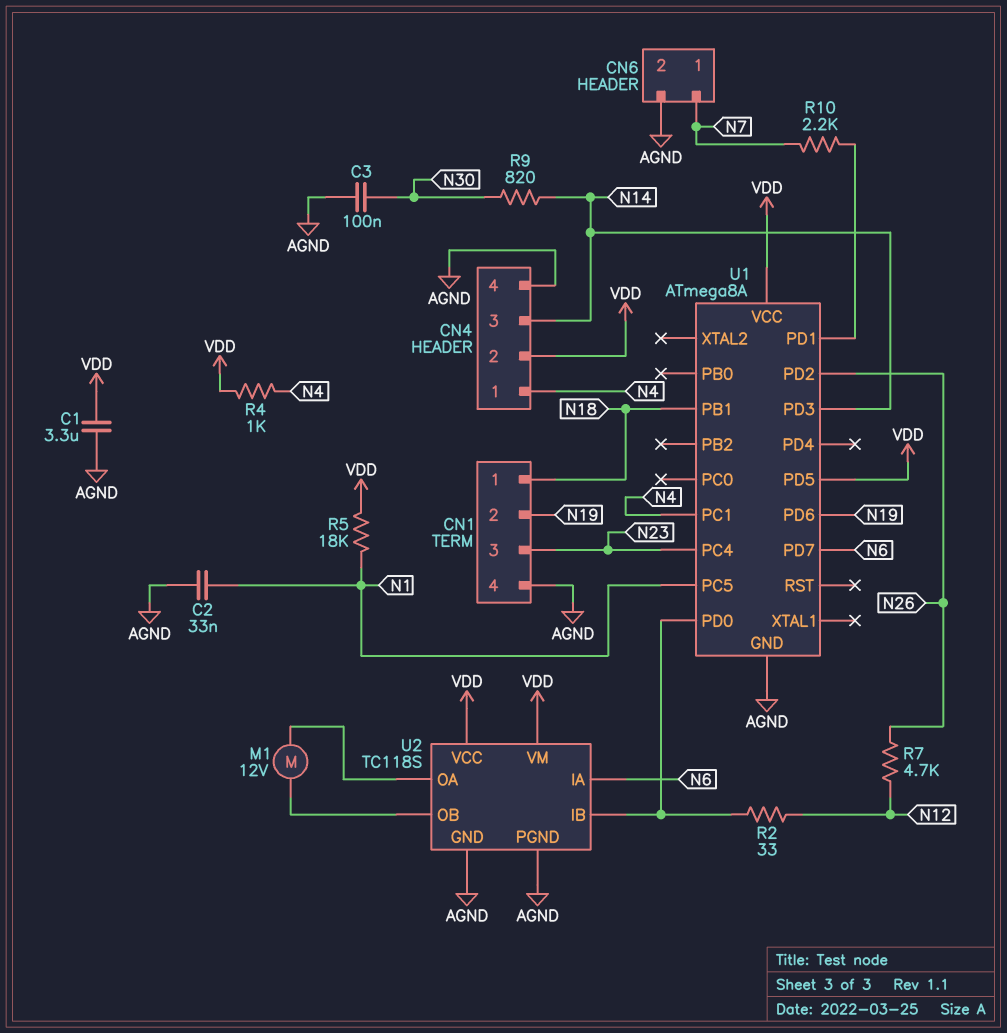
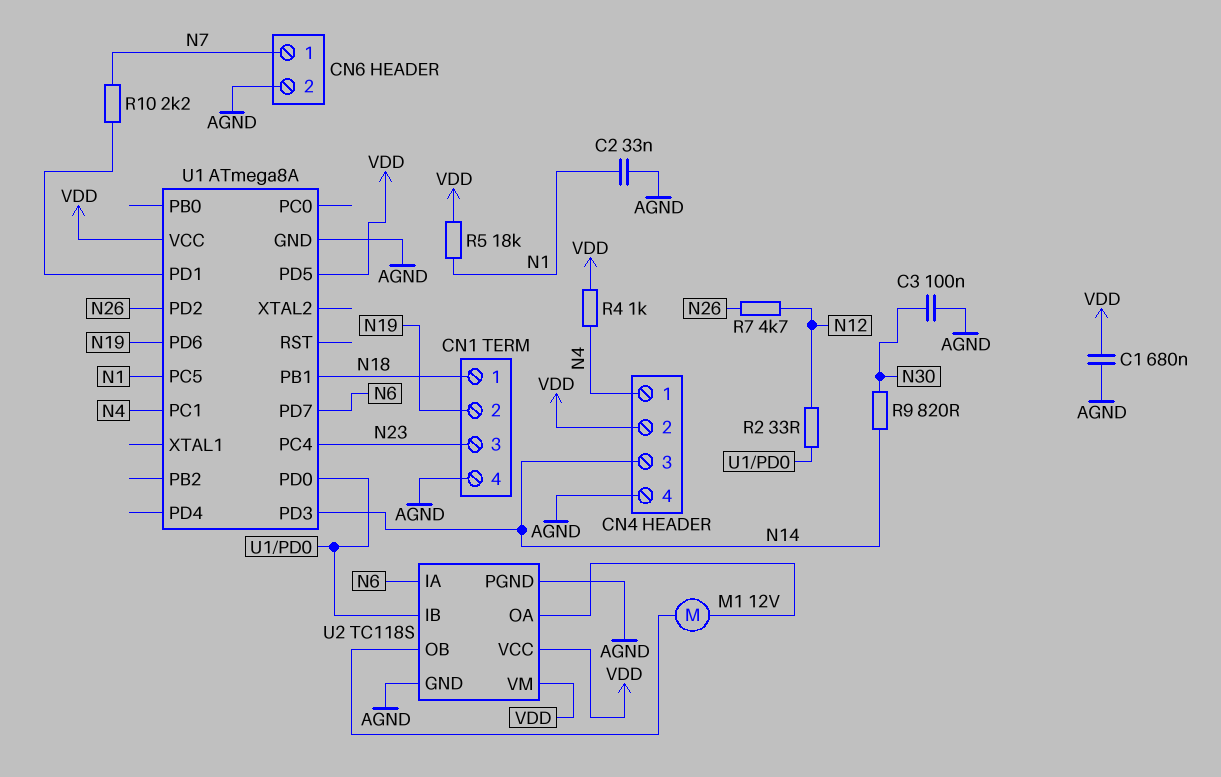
C1: 3.3uF (AGND, VDD) -> 680nF (AGND, VDD)

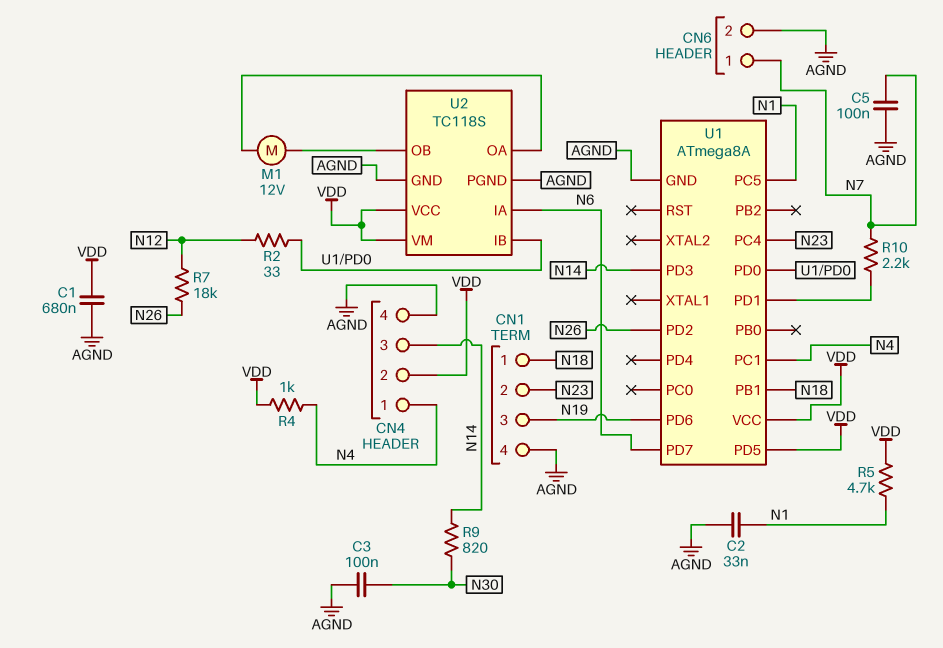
C5: none -> 100nF (AGND, N7)
CN1 pin 2: N19 -> N23
CN1 pin 3: N23 -> N19
R5: 18k (N1, VDD) -> 4.7k (N1, VDD)
R7: 4.7k (N12, N26) -> 18k (N12, N26)

